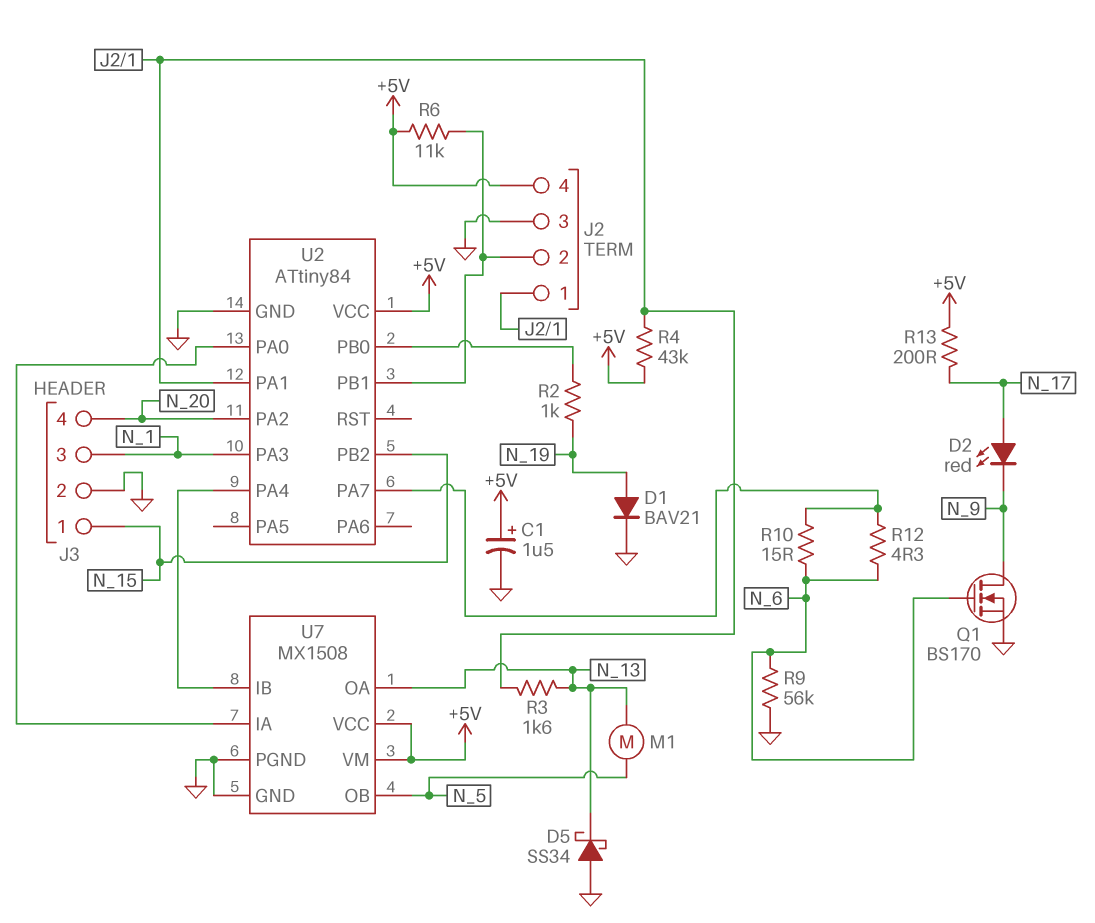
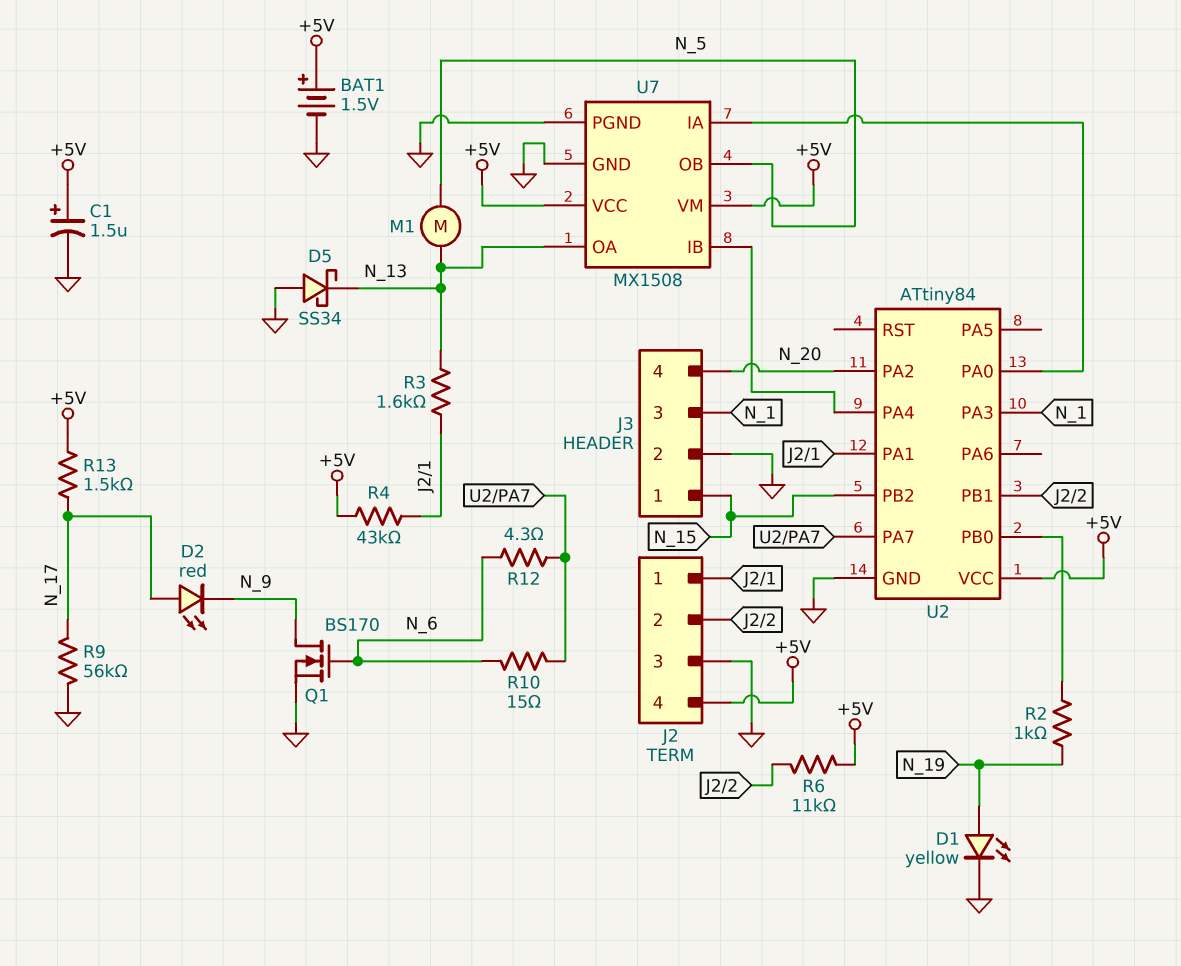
BAT1: none -> 1.5V (plus +5V, minus GND)
D1: diode BAV21 (A N_19, K GND) -> LED yellow (A N_19, K GND)
R9: 56k (GND, N_6) -> 56k (GND, N_17)
R13: 200 (+5V, N_17) -> 1.5k (+5V, N_17)

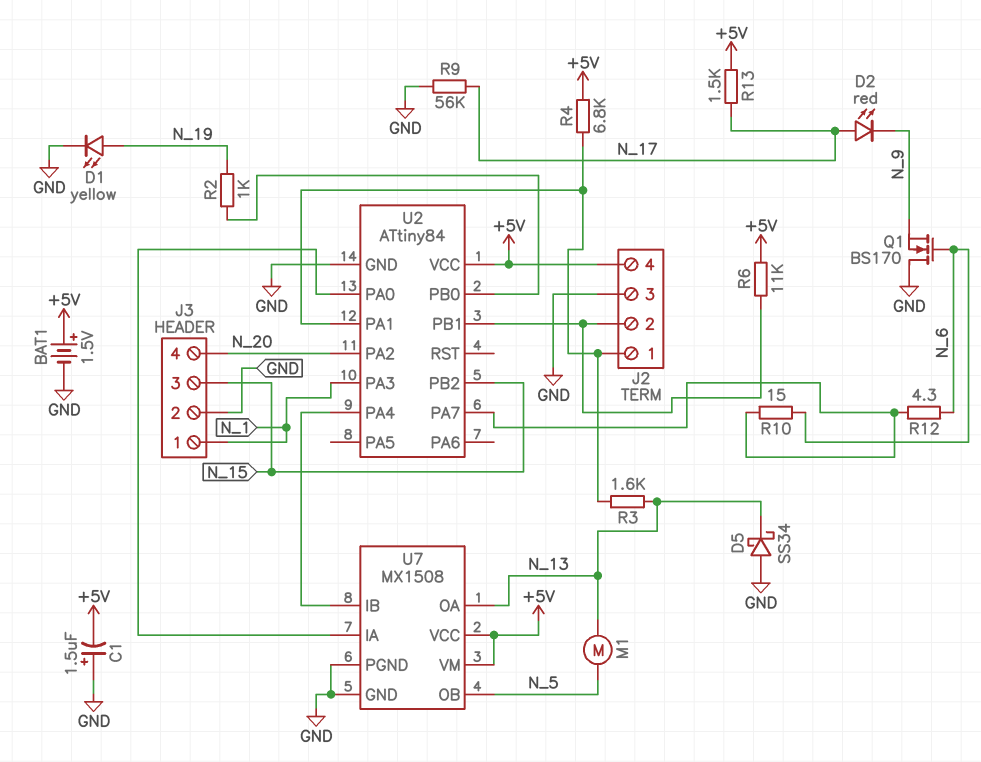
C1: 1.5uF (plus +5V, minus GND) -> 1.5uF (plus GND, minus +5V)
J3 pin 1: N_15 -> N_1
J3 pin 3: N_1 -> N_15
Q1: NMOS BS170 (G N_6, D N_9, S GND) -> NMOS BS170 (G N_6, D GND, S N_9)
R4: 43k (+5V, J2/1) -> 6.8k (+5V, J2/1)

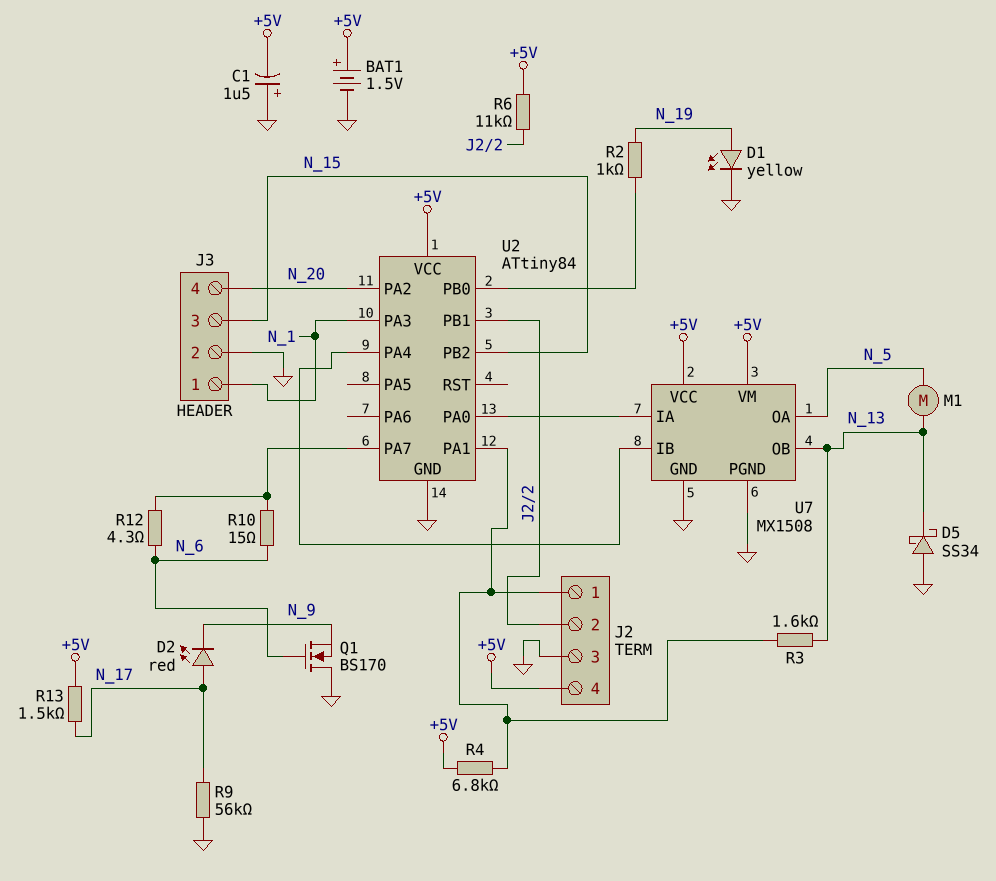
U7 pin OA: N_13 -> N_5
U7 pin OB: N_5 -> N_13

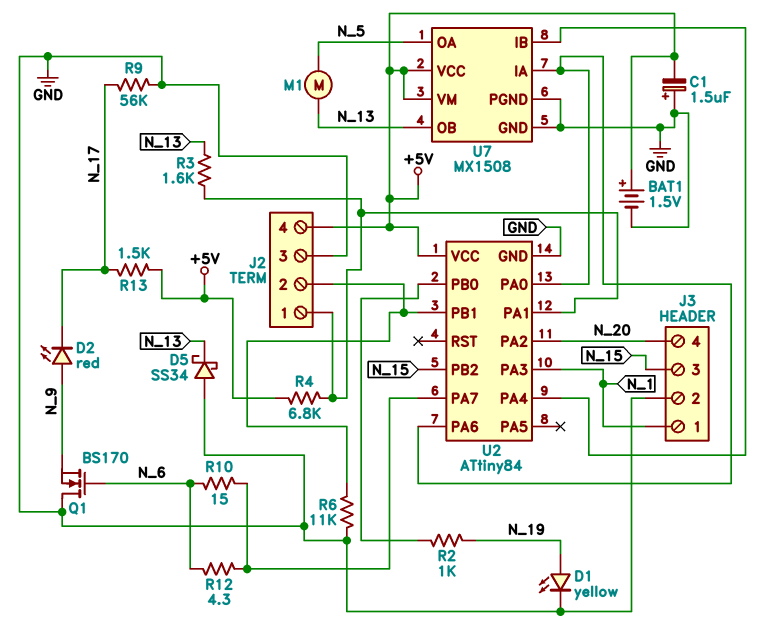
D2: LED red (A N_17, K N_9) -> LED red (A N_9, K N_17)
R6: 11k (+5V, J2/2) -> 11k (GND, J2/2)
U2 pin PA6: none -> U2/PA0

